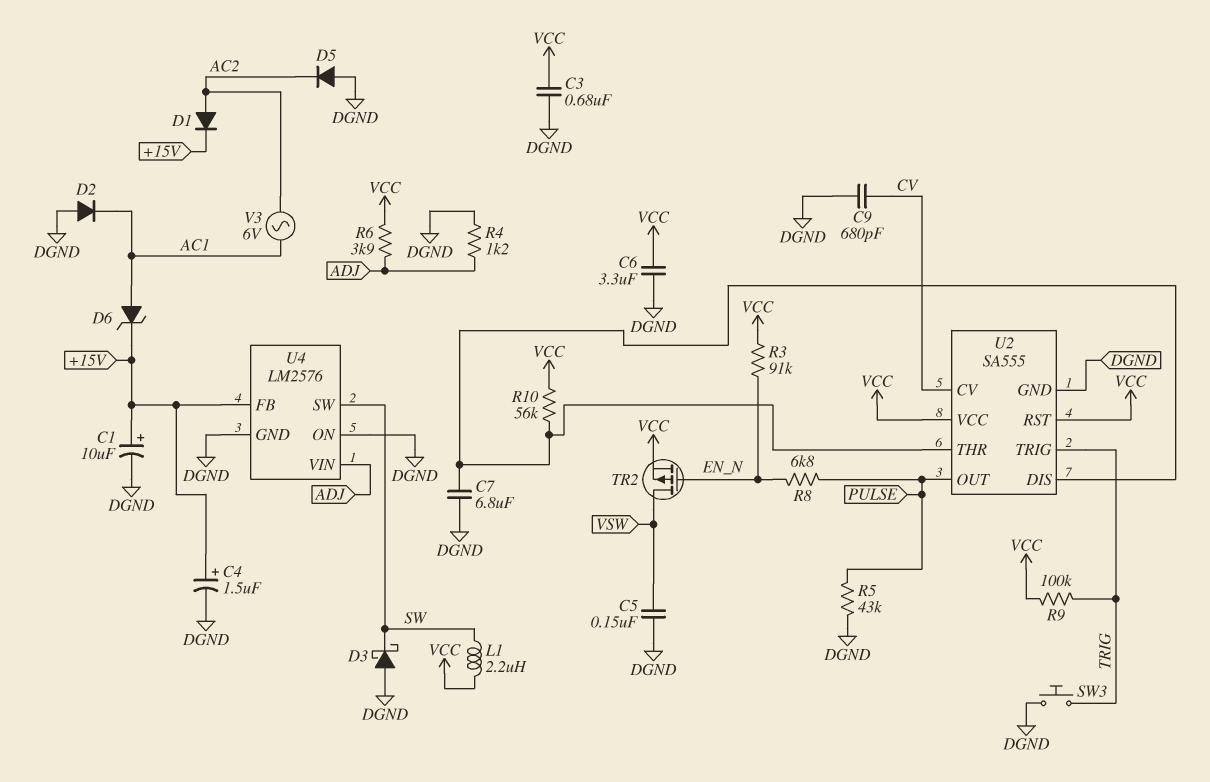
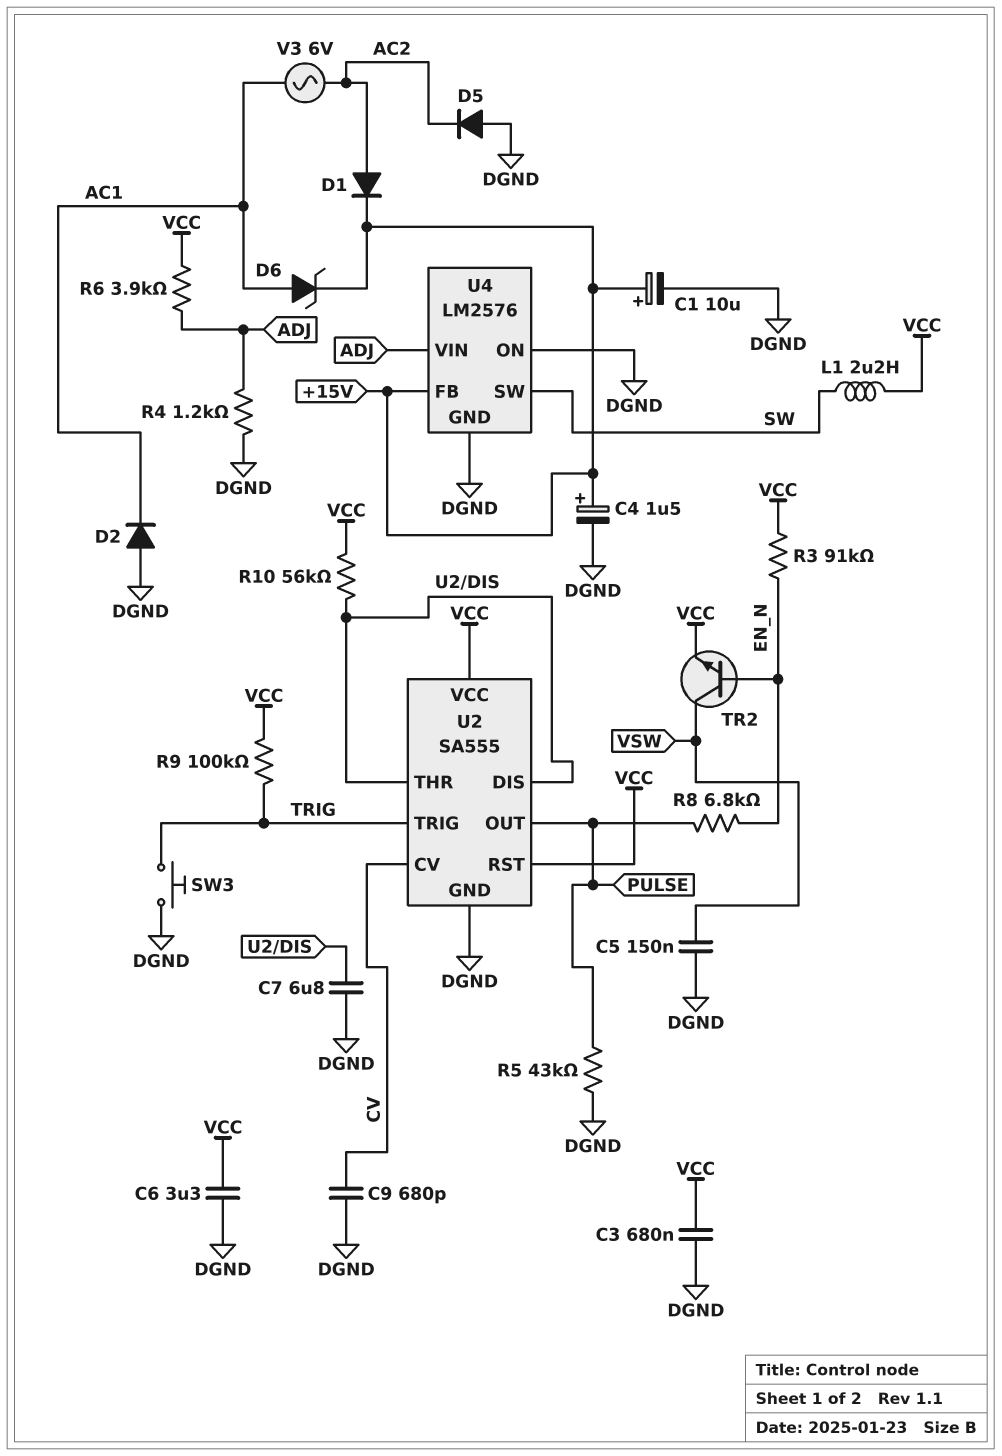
D3: schottky (A DGND, K SW) -> none
TR2: PMOS (G EN_N, D VSW, S VCC) -> NPN (B EN_N, C VSW, E VCC)

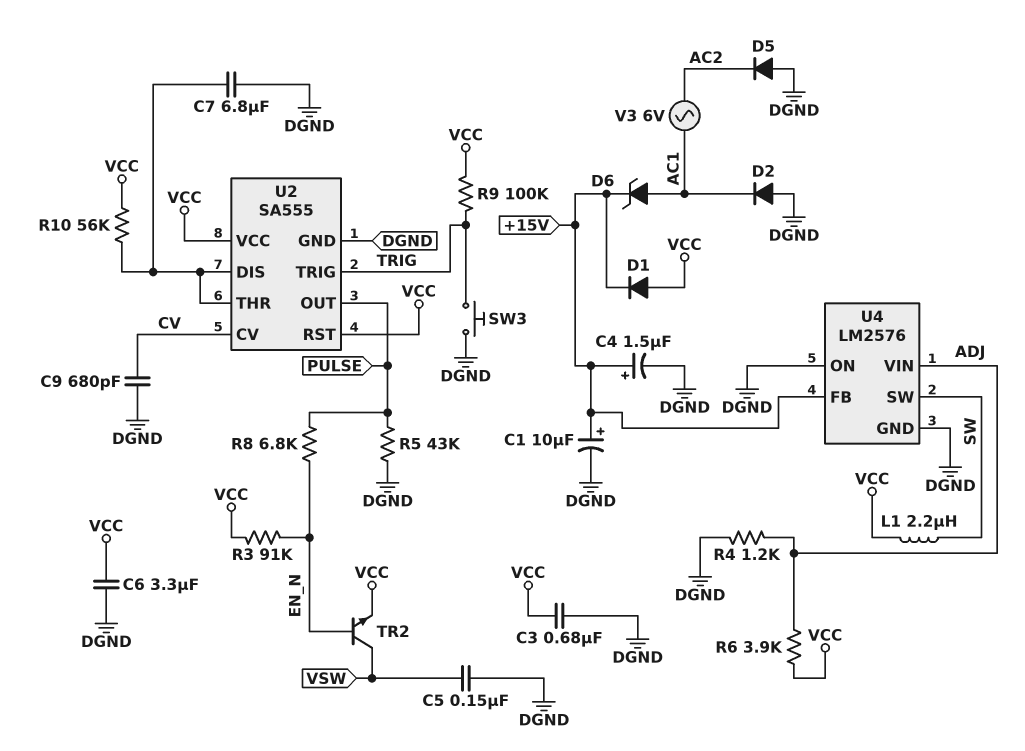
D1: diode (A AC2, K +15V) -> diode (A VCC, K +15V)

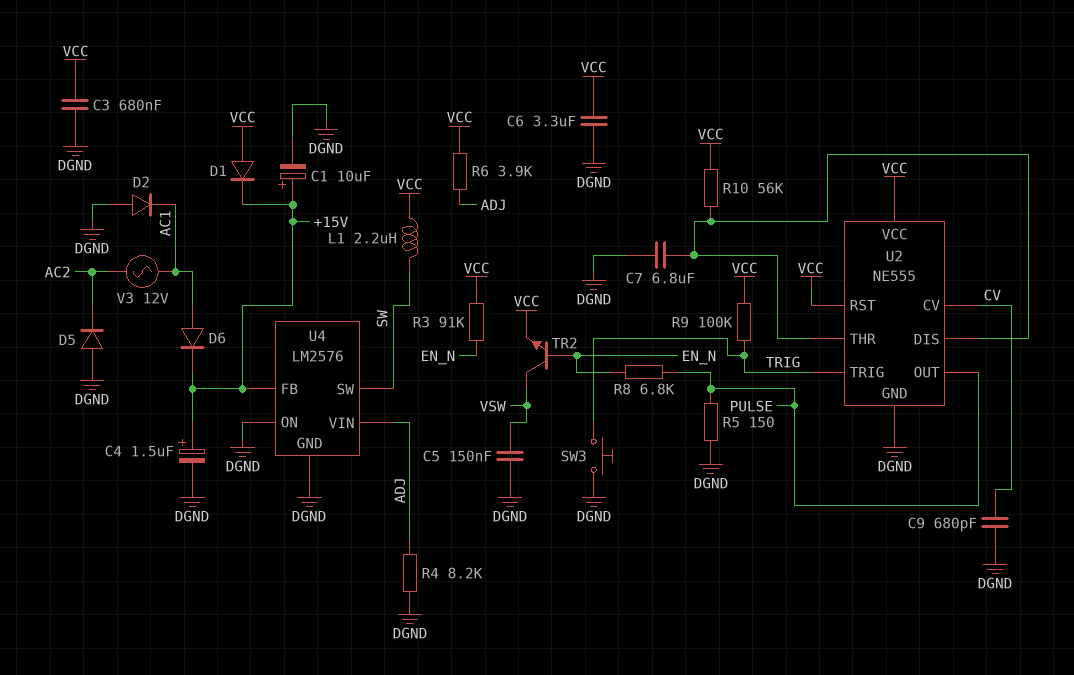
D6: zener (A AC1, K +15V) -> diode (A AC1, K +15V)
R4: 1.2k (ADJ, DGND) -> 8.2k (ADJ, DGND)
R5: 43k (DGND, PULSE) -> 150 (DGND, PULSE)
U2: SA555 -> NE555
V3: AC 6V (AC1, AC2) -> AC 12V (AC1, AC2)

